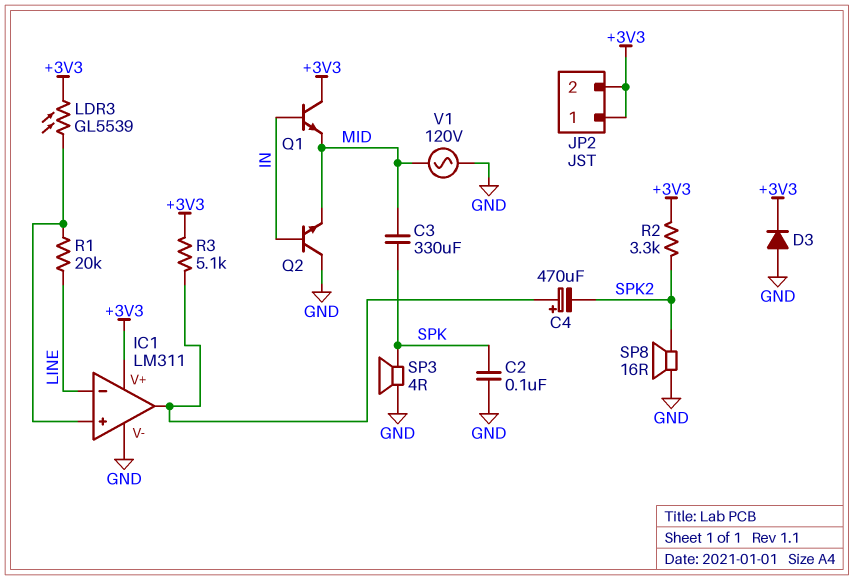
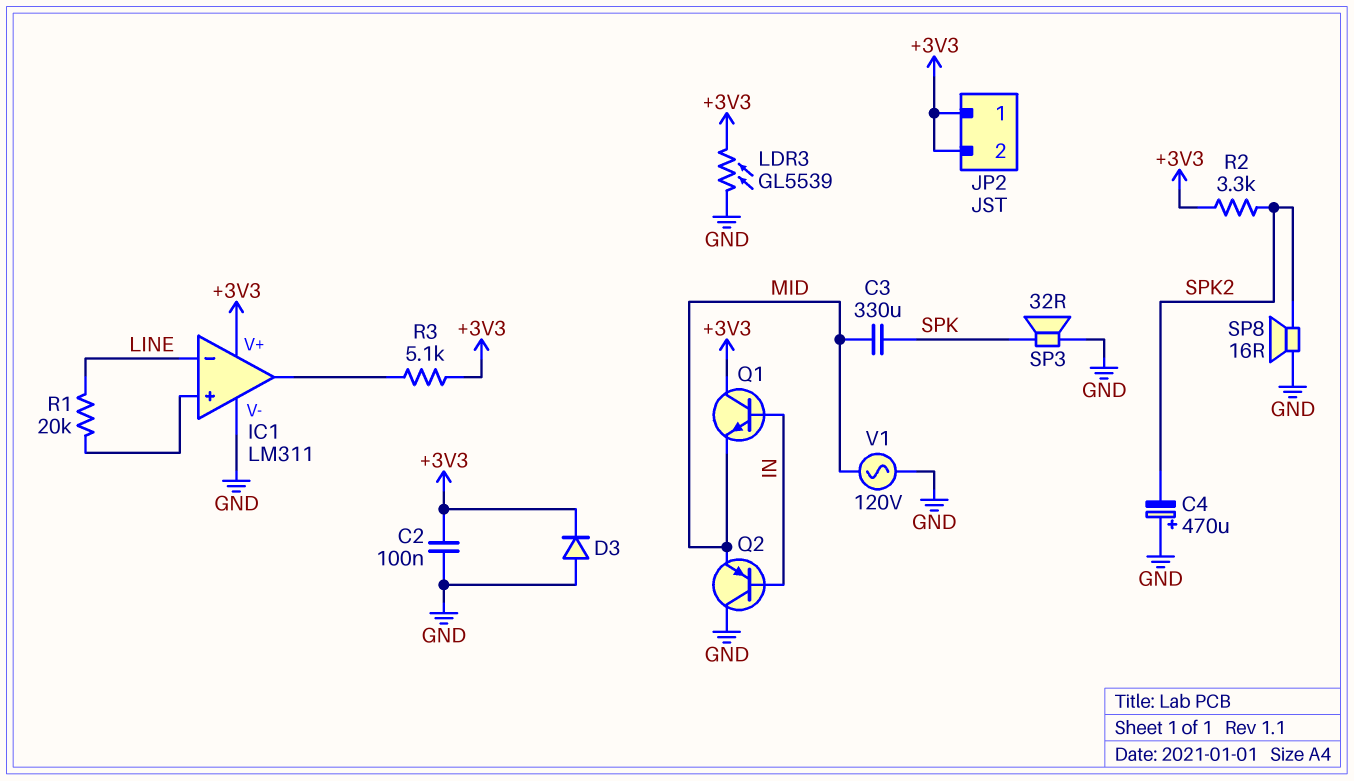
C2: 100nF (GND, SPK) -> 100nF (+3V3, GND)
C4: 470uF (plus IC1/out, minus SPK2) -> 470uF (plus GND, minus SPK2)
LDR3: GL5539 (+3V3, IC1/in+) -> GL5539 (+3V3, GND)
Q2: NPN (B IN, C GND, E MID) -> PNP (B IN, C GND, E MID)
SP3: speaker 4R (GND, SPK) -> speaker 32R (GND, SPK)

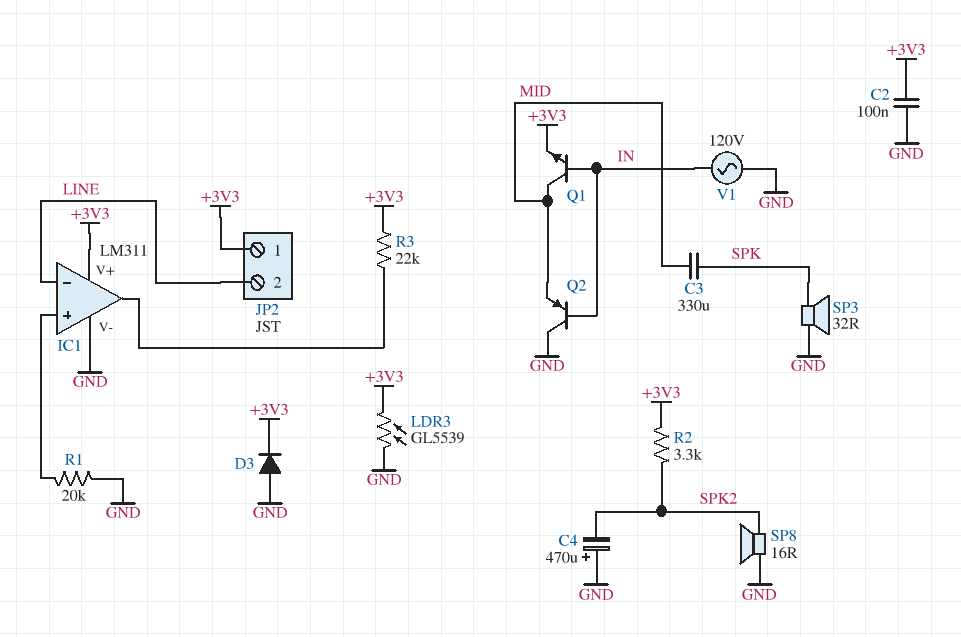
JP2 pin 2: +3V3 -> LINE
Q1: NPN (B IN, C +3V3, E MID) -> NPN (B IN, C MID, E +3V3)
R1: 20k (IC1/in+, LINE) -> 20k (GND, IC1/in+)
R3: 5.1k (+3V3, IC1/out) -> 22k (+3V3, IC1/out)
V1: AC 120V (GND, MID) -> AC 120V (GND, IN)

